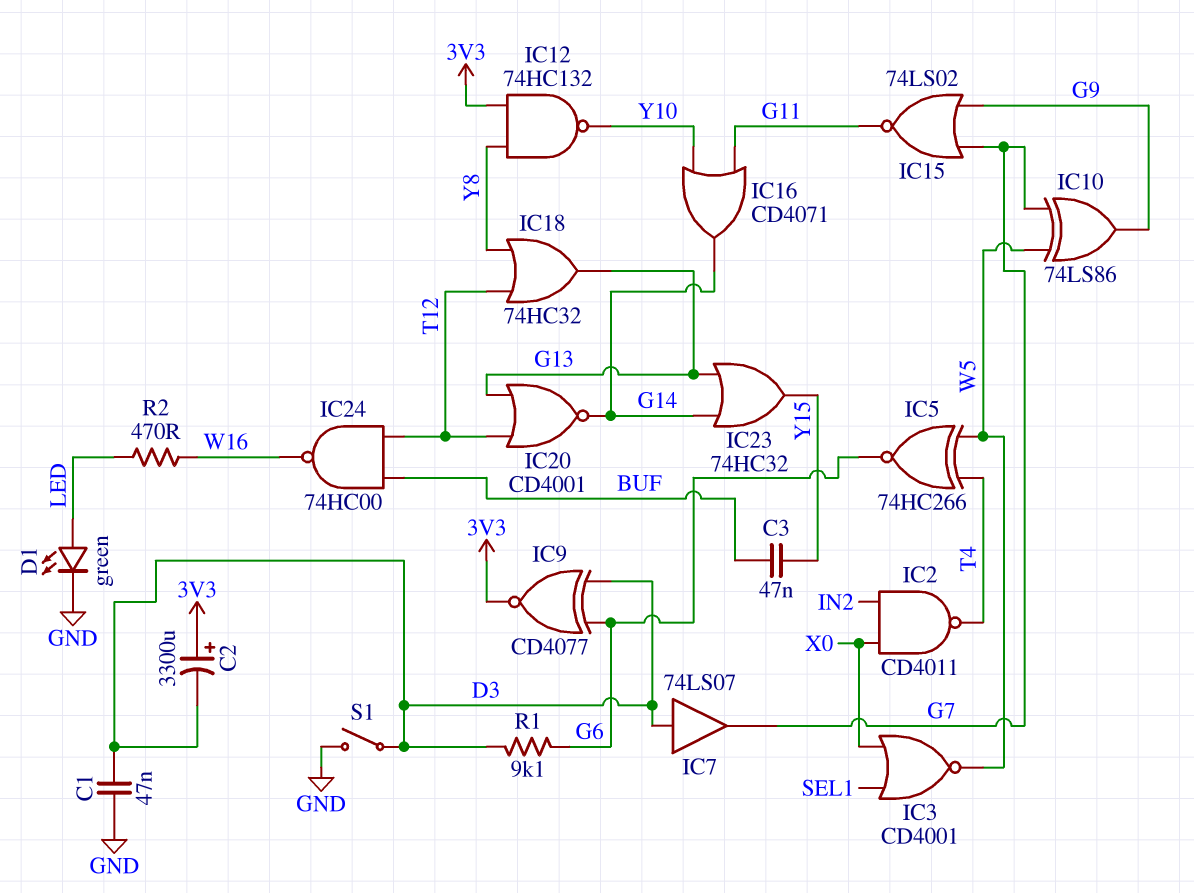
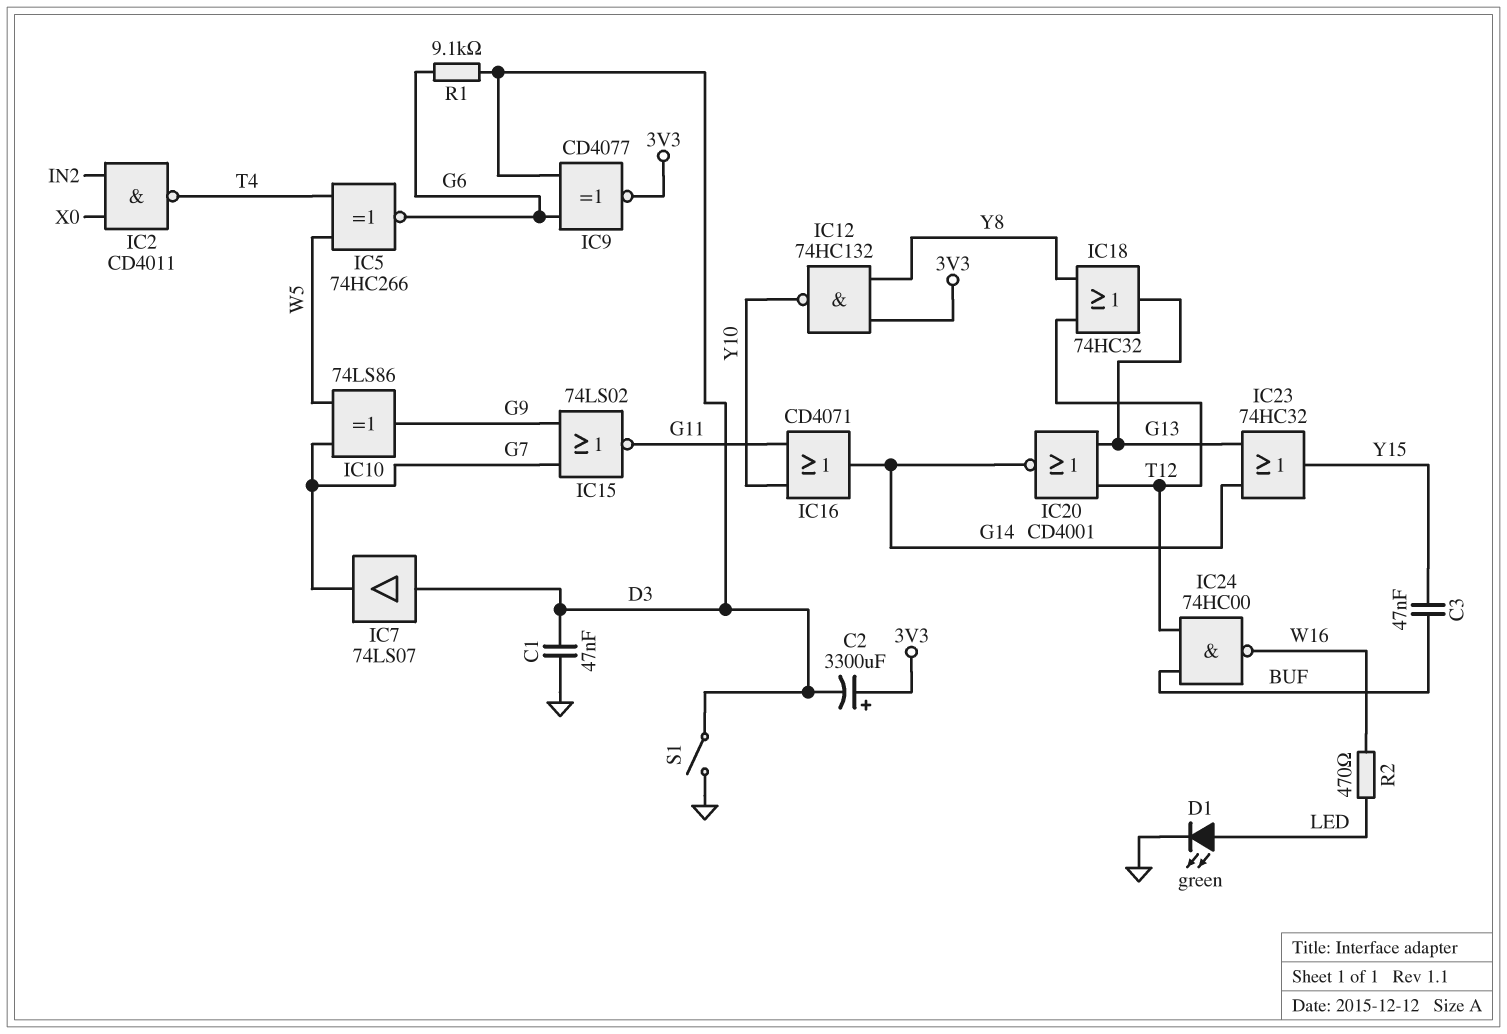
IC3: NOR CD4001 (in SEL1, in X0, out W5) -> none

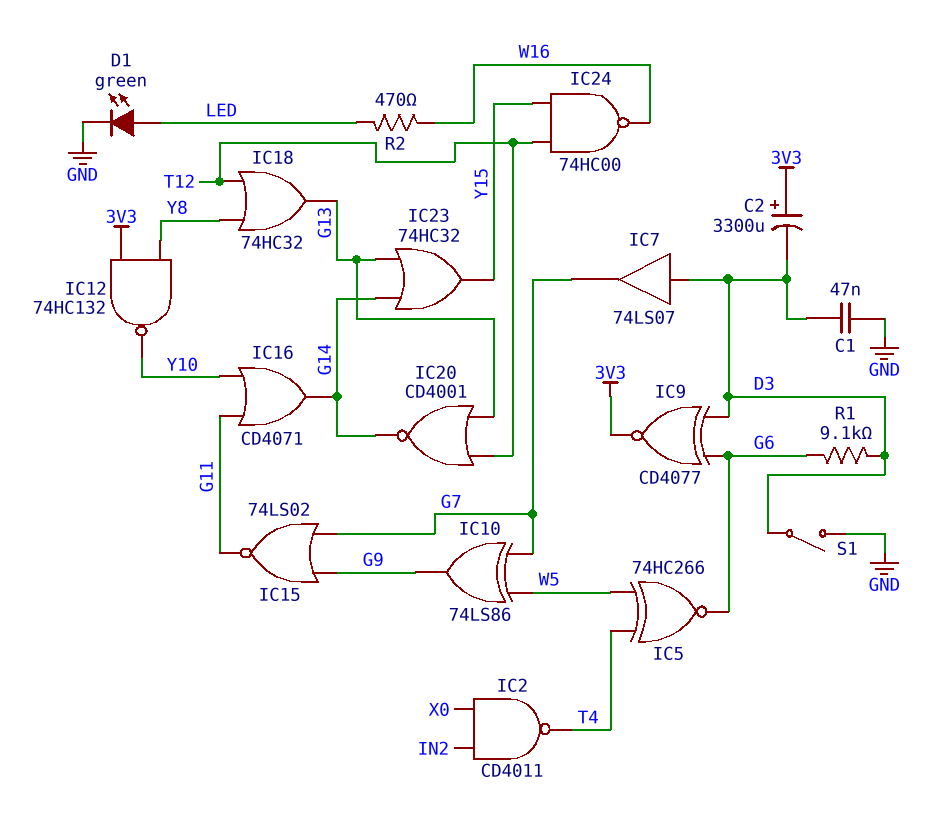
C3: 47nF (BUF, Y15) -> none
IC24: NAND 74HC00 (in BUF, in T12, out W16) -> NAND 74HC00 (in T12, in Y15, out W16)

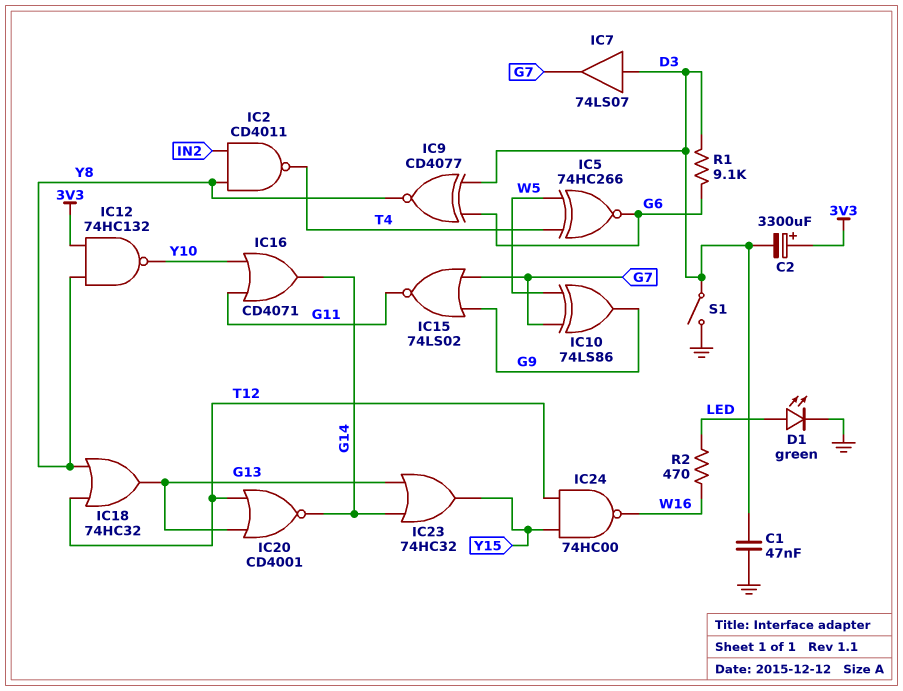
IC2: NAND CD4011 (in IN2, in X0, out T4) -> NAND CD4011 (in IN2, in Y8, out T4)
IC9: XNOR CD4077 (in D3, in G6, out 3V3) -> XNOR CD4077 (in D3, in G6, out Y8)

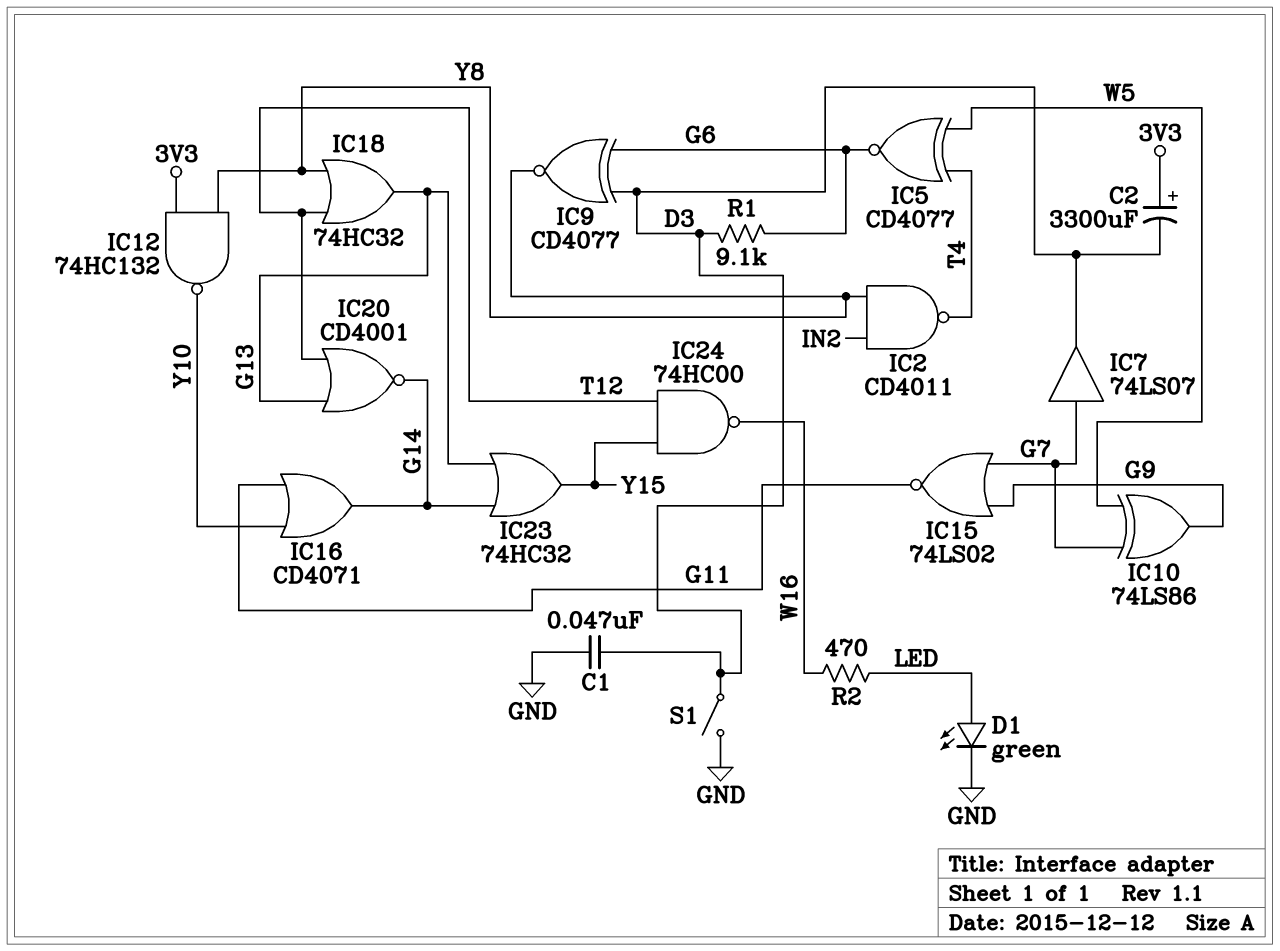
IC5: XNOR 74HC266 (in T4, in W5, out G6) -> XNOR CD4077 (in T4, in W5, out G6)
IC7: buffer 74LS07 (in D3, out G7) -> buffer 74LS07 (in G7, out D3)

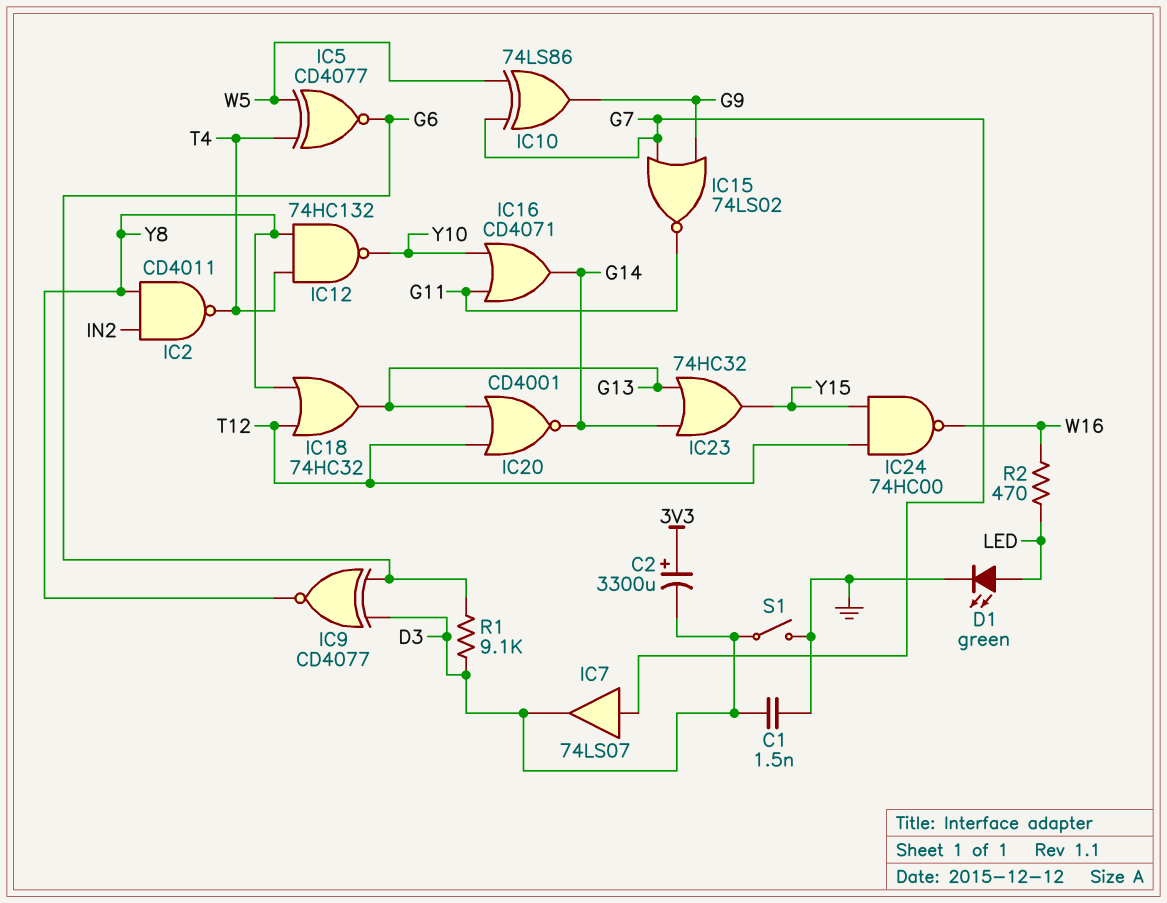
C1: 47nF (D3, GND) -> 1.5nF (D3, GND)
IC12: NAND 74HC132 (in 3V3, in Y8, out Y10) -> NAND 74HC132 (in T4, in Y8, out Y10)

